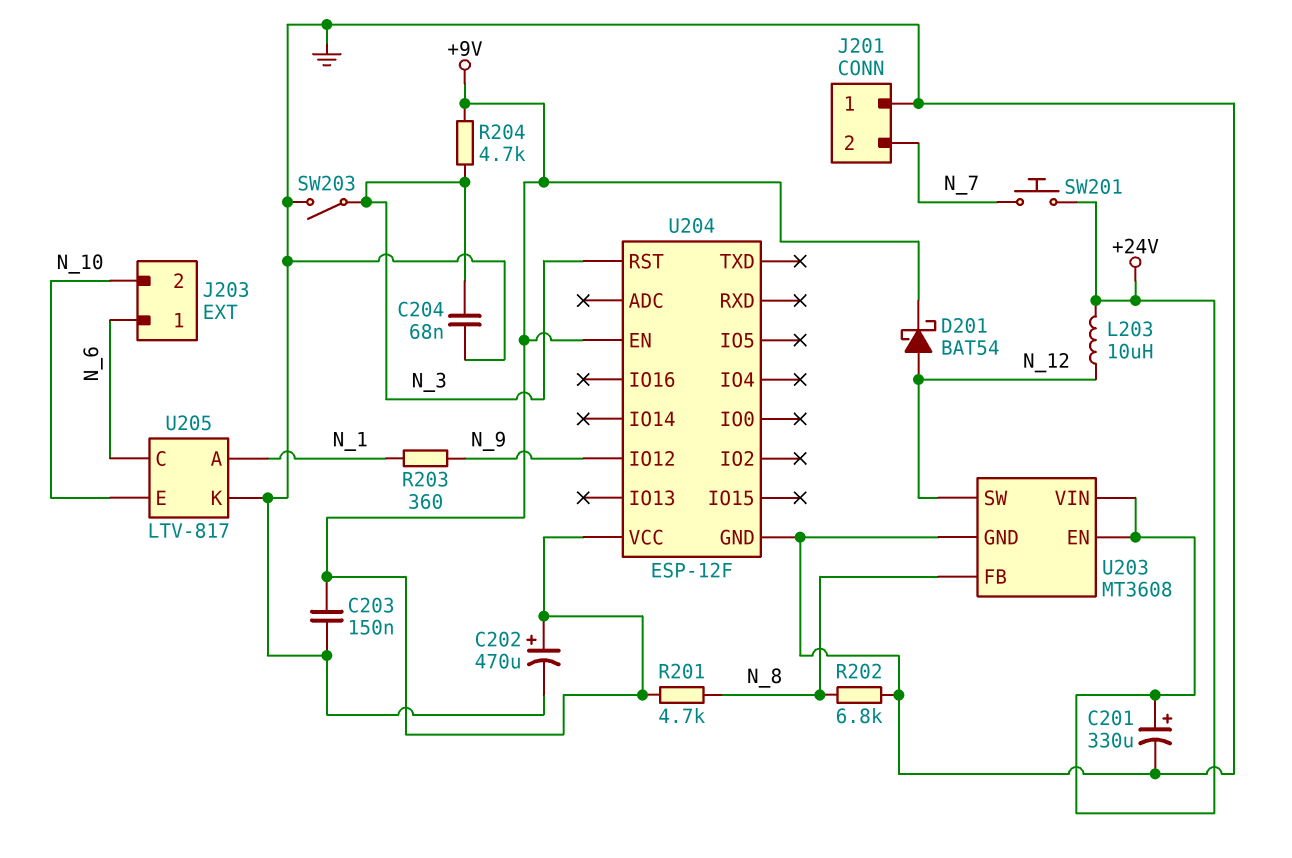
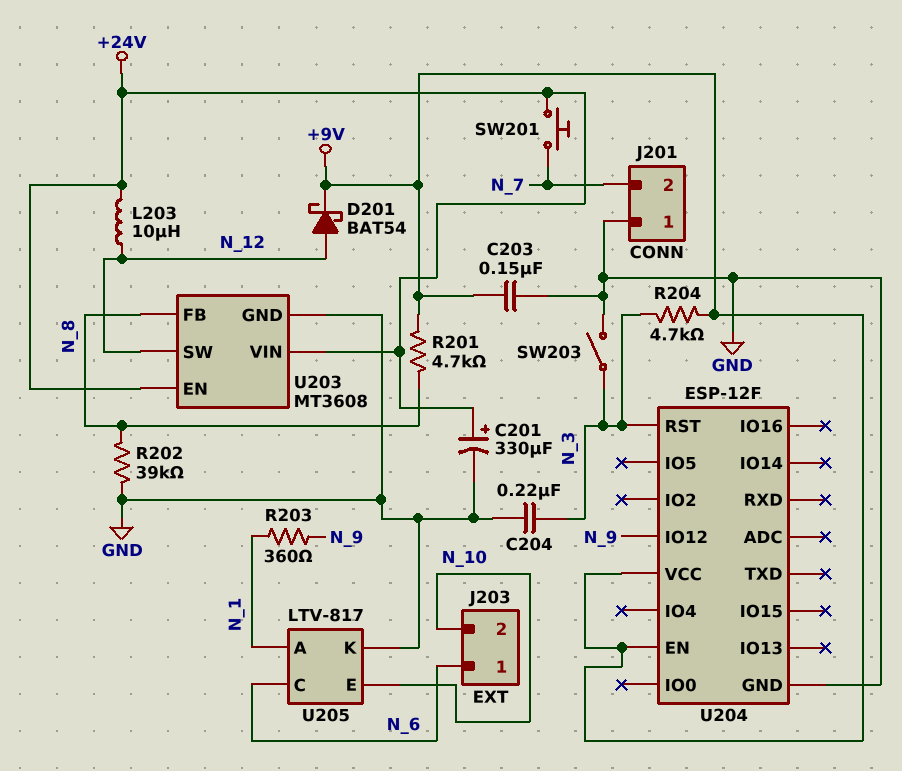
C202: 470uF (plus +9V, minus GND) -> none
C204: 68nF (GND, N_3) -> 220nF (GND, N_3)
R202: 6.8k (GND, N_8) -> 39k (GND, N_8)

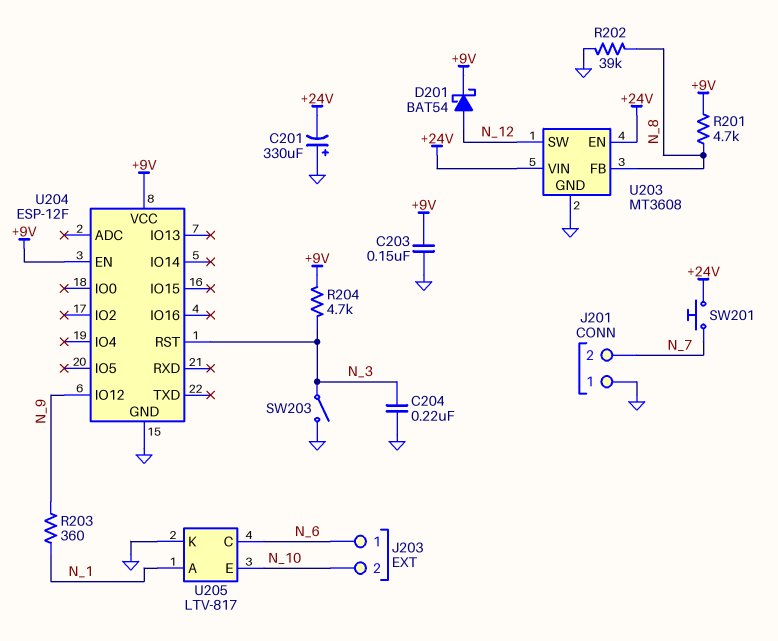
C201: 330uF (plus +24V, minus GND) -> 330uF (plus GND, minus +24V)
L203: 10uH (+24V, N_12) -> none

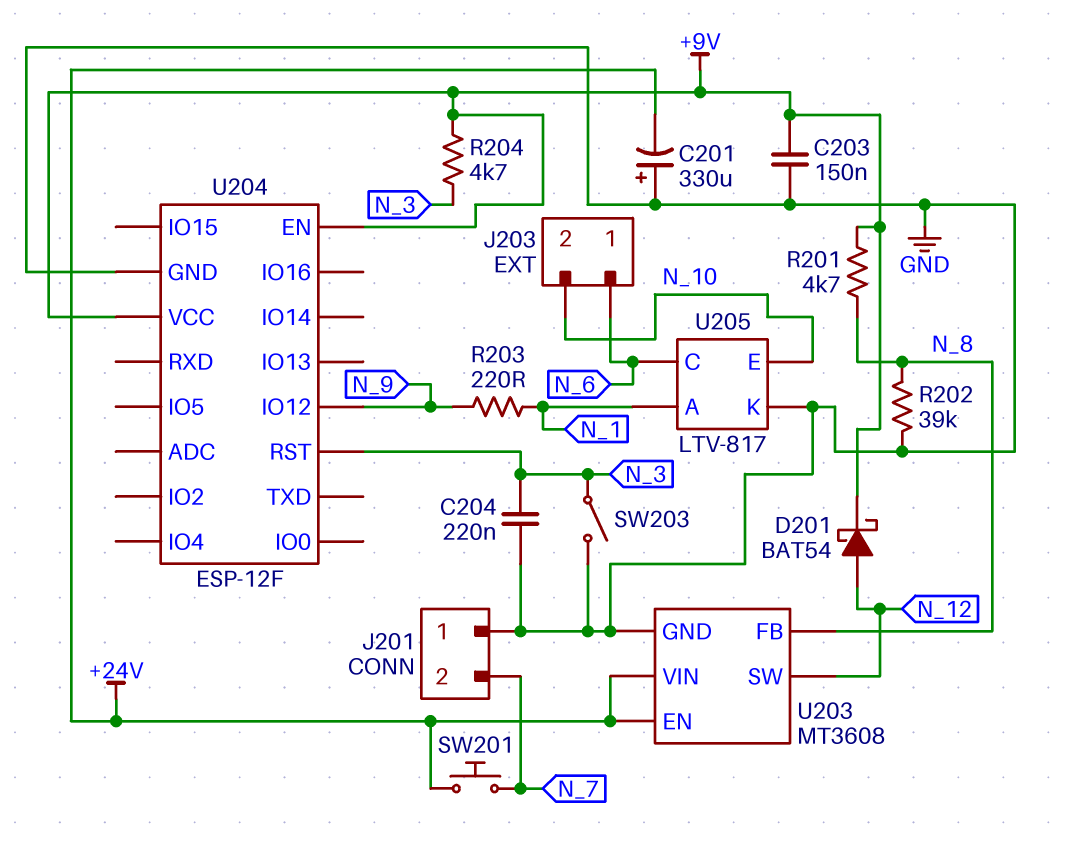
R203: 360 (N_1, N_9) -> 220 (N_1, N_9)

